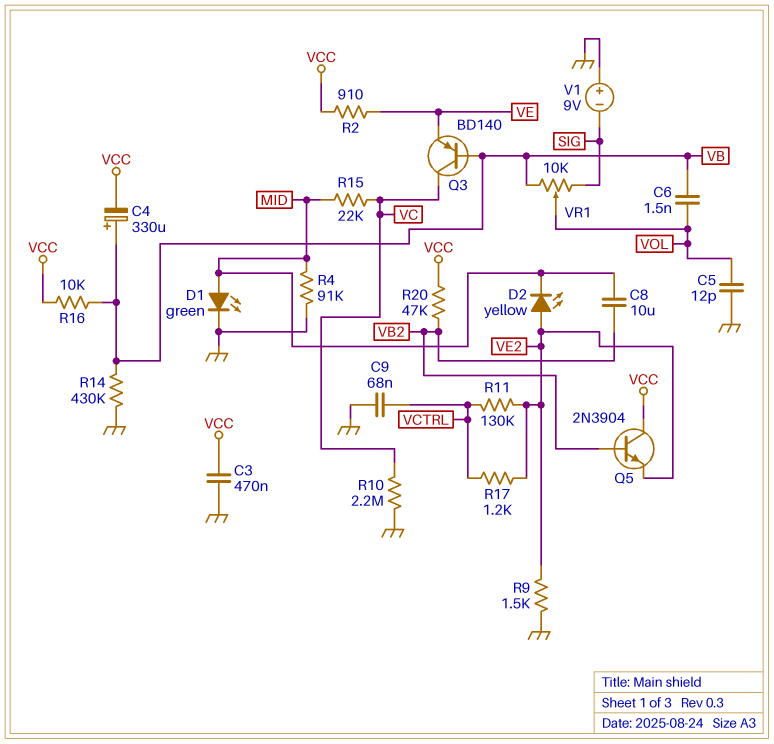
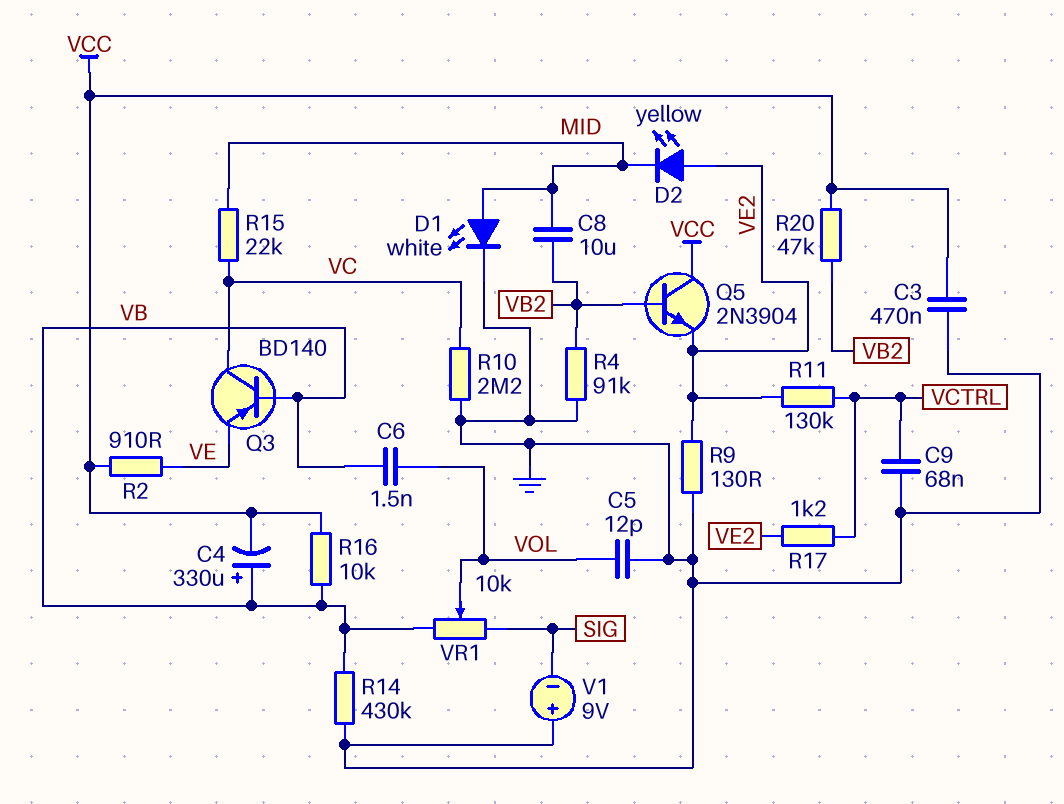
D1: LED green (A MID, K GND) -> LED white (A MID, K GND)
R4: 91k (GND, MID) -> 91k (GND, VB2)
R9: 1.5k (GND, VE2) -> 130 (GND, VE2)

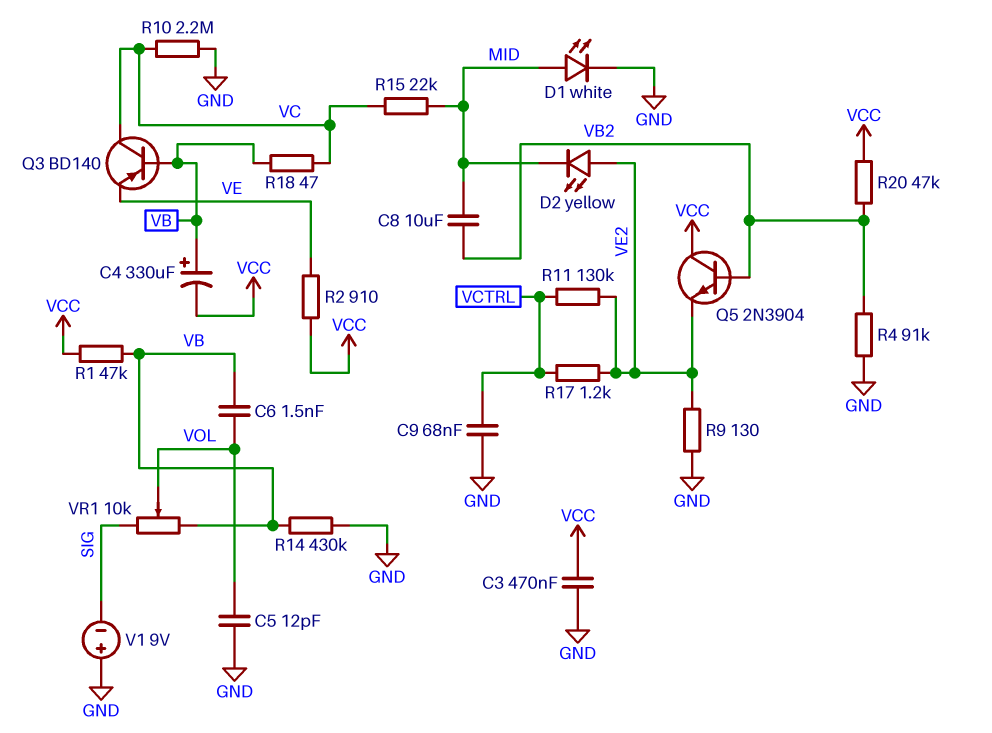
R1: none -> 47k (VB, VCC)
R16: 10k (VB, VCC) -> none
R18: none -> 47 (VB, VC)

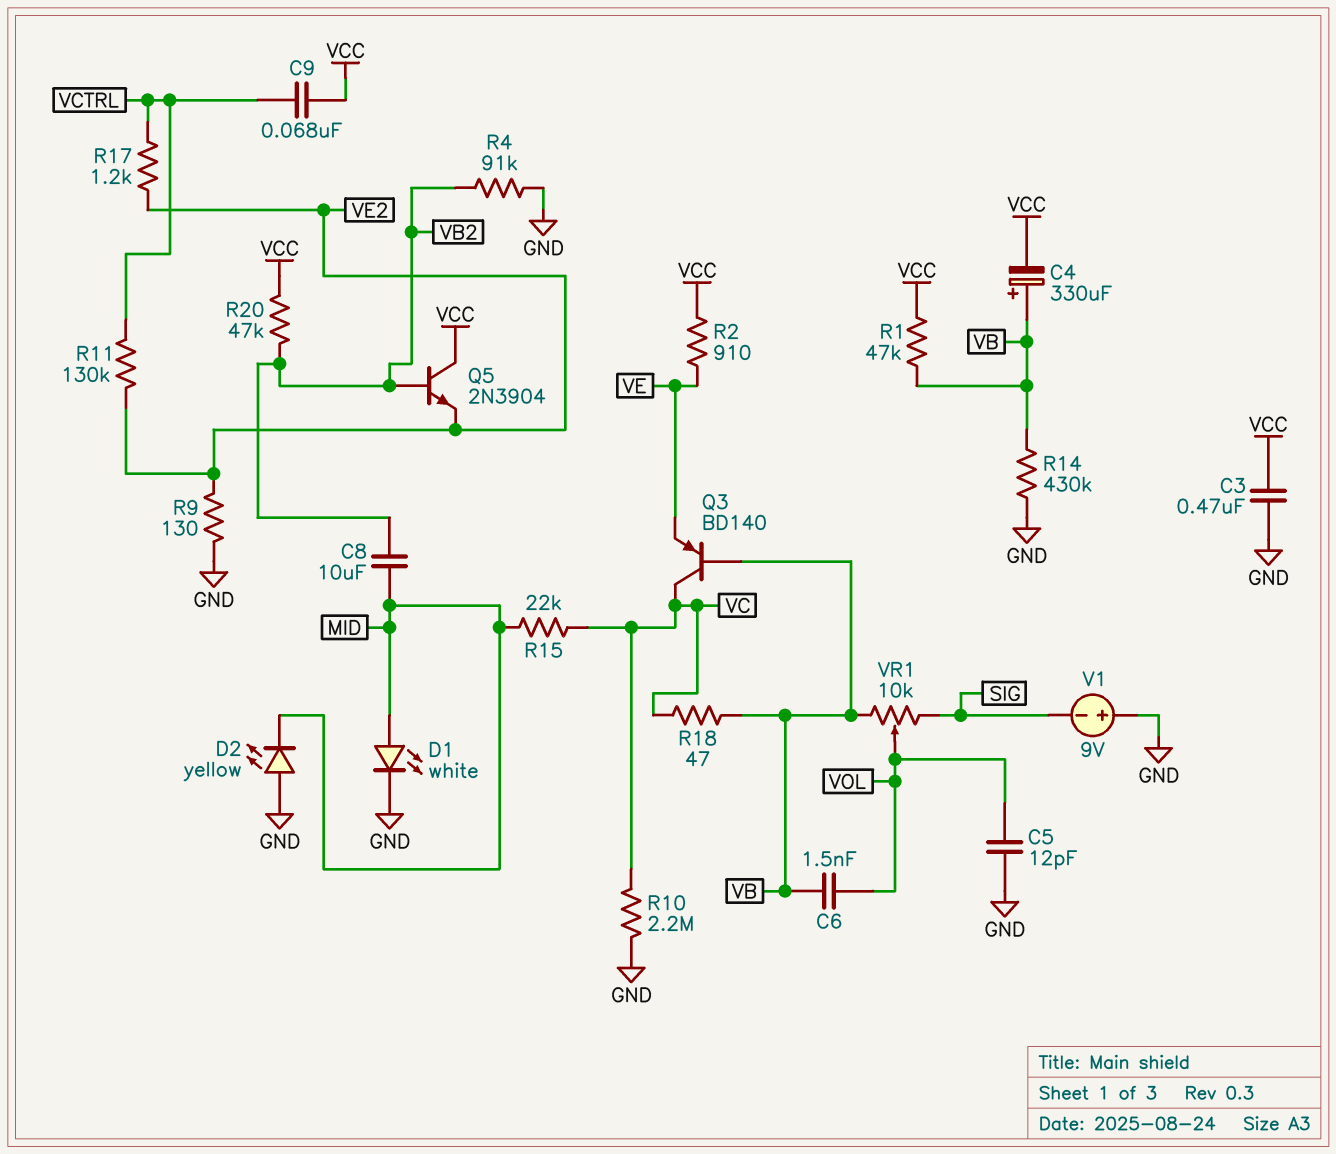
C9: 68nF (GND, VCTRL) -> 68nF (VCC, VCTRL)
D2: LED yellow (A VE2, K MID) -> LED yellow (A GND, K MID)

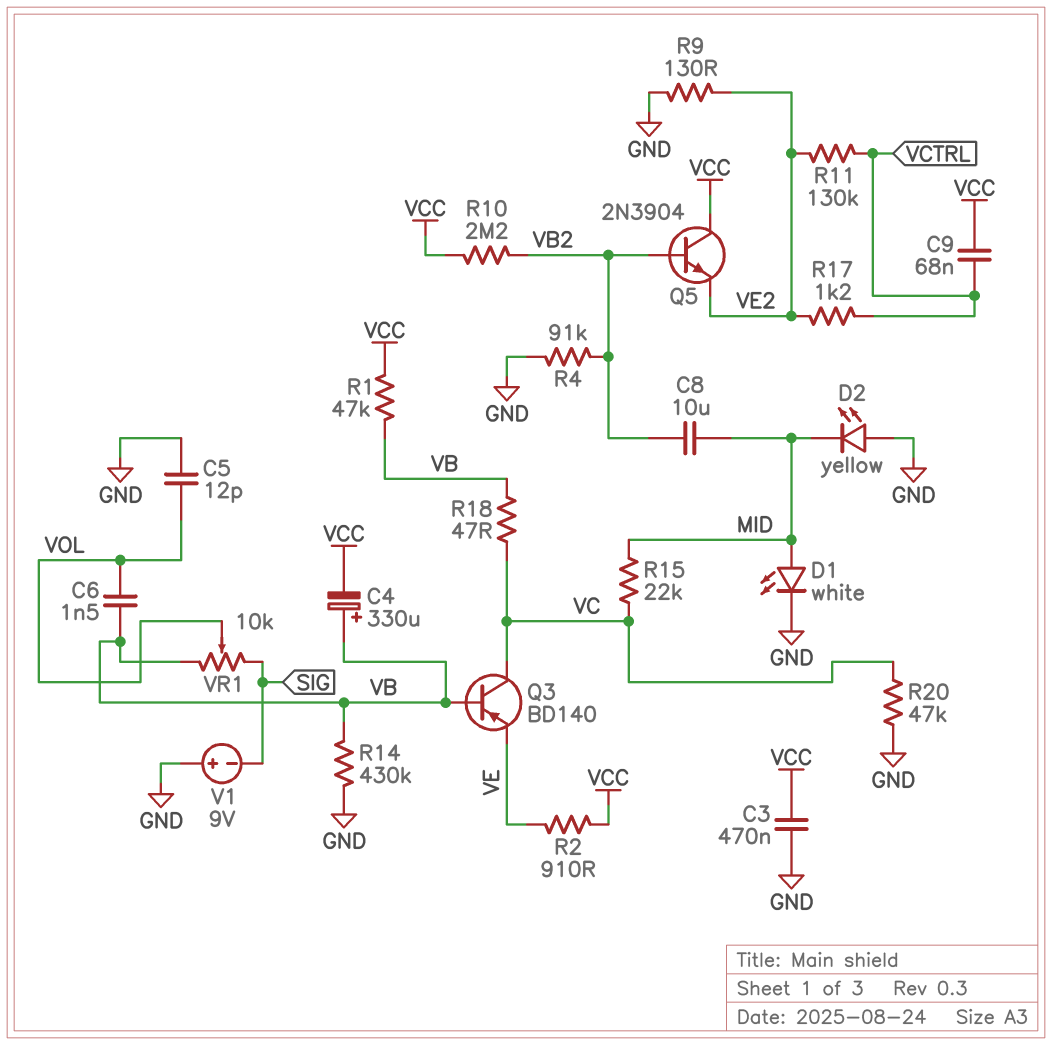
R10: 2.2M (GND, VC) -> 2.2M (VB2, VCC)
R20: 47k (VB2, VCC) -> 47k (GND, VC)

